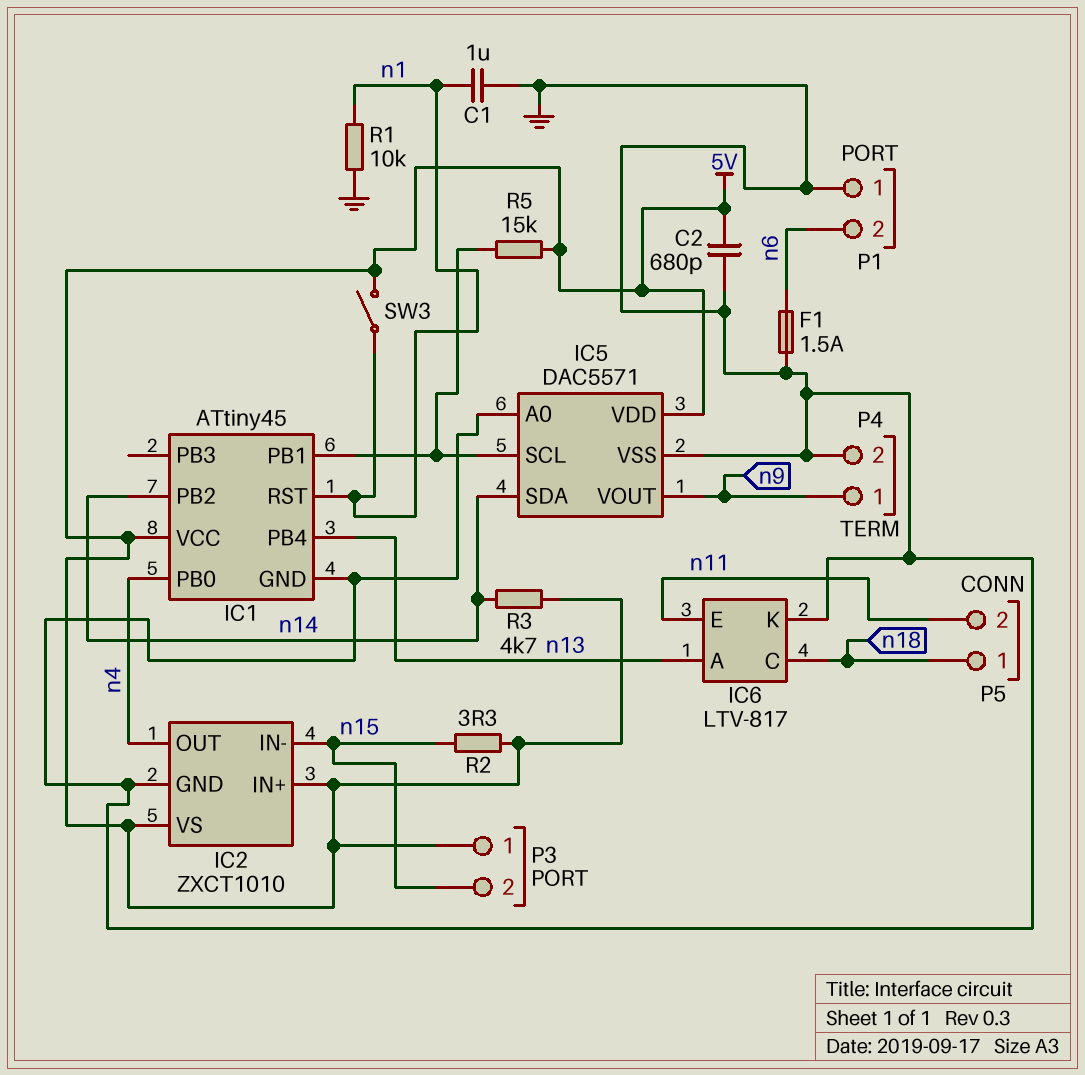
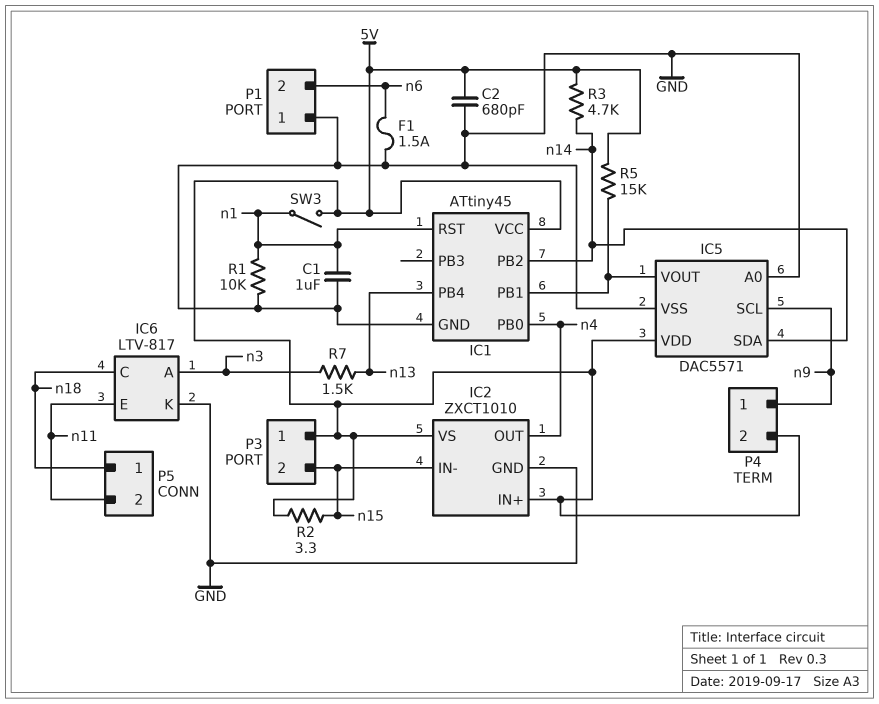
IC5 pin SCL: IC1/PB1 -> n9
IC5 pin VOUT: n9 -> IC1/PB1
IC6 pin A: n13 -> n3
P4 pin 2: GND -> 5V
R7: none -> 1.5k (n3, n13)

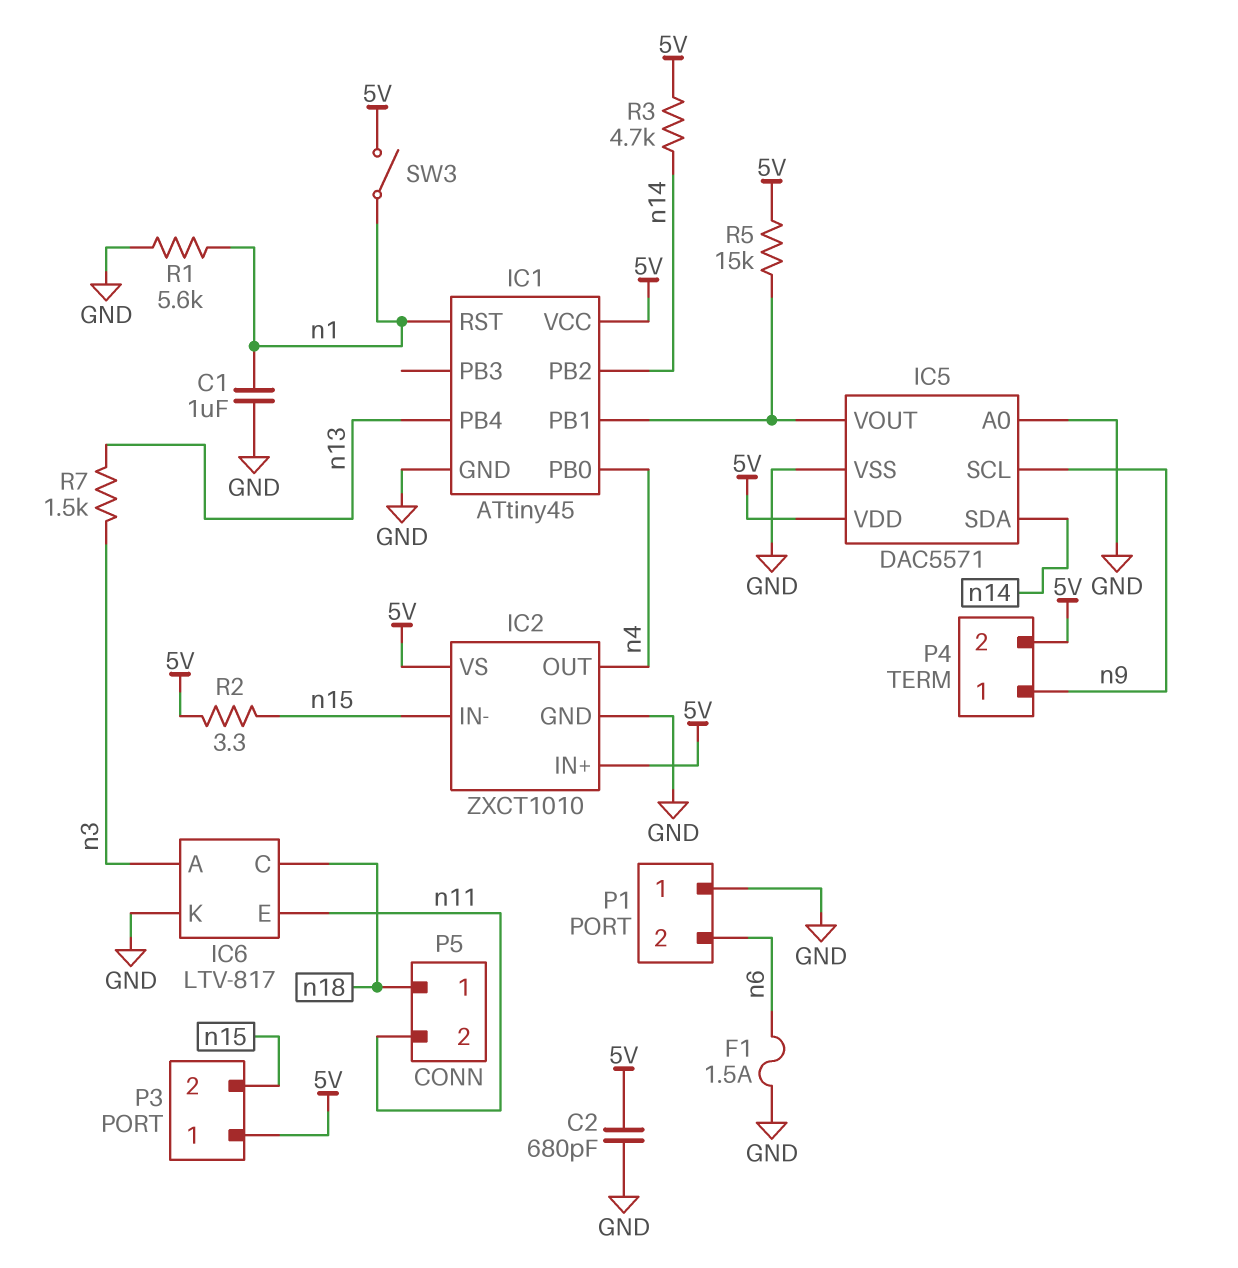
R1: 10k (GND, n1) -> 5.6k (GND, n1)

